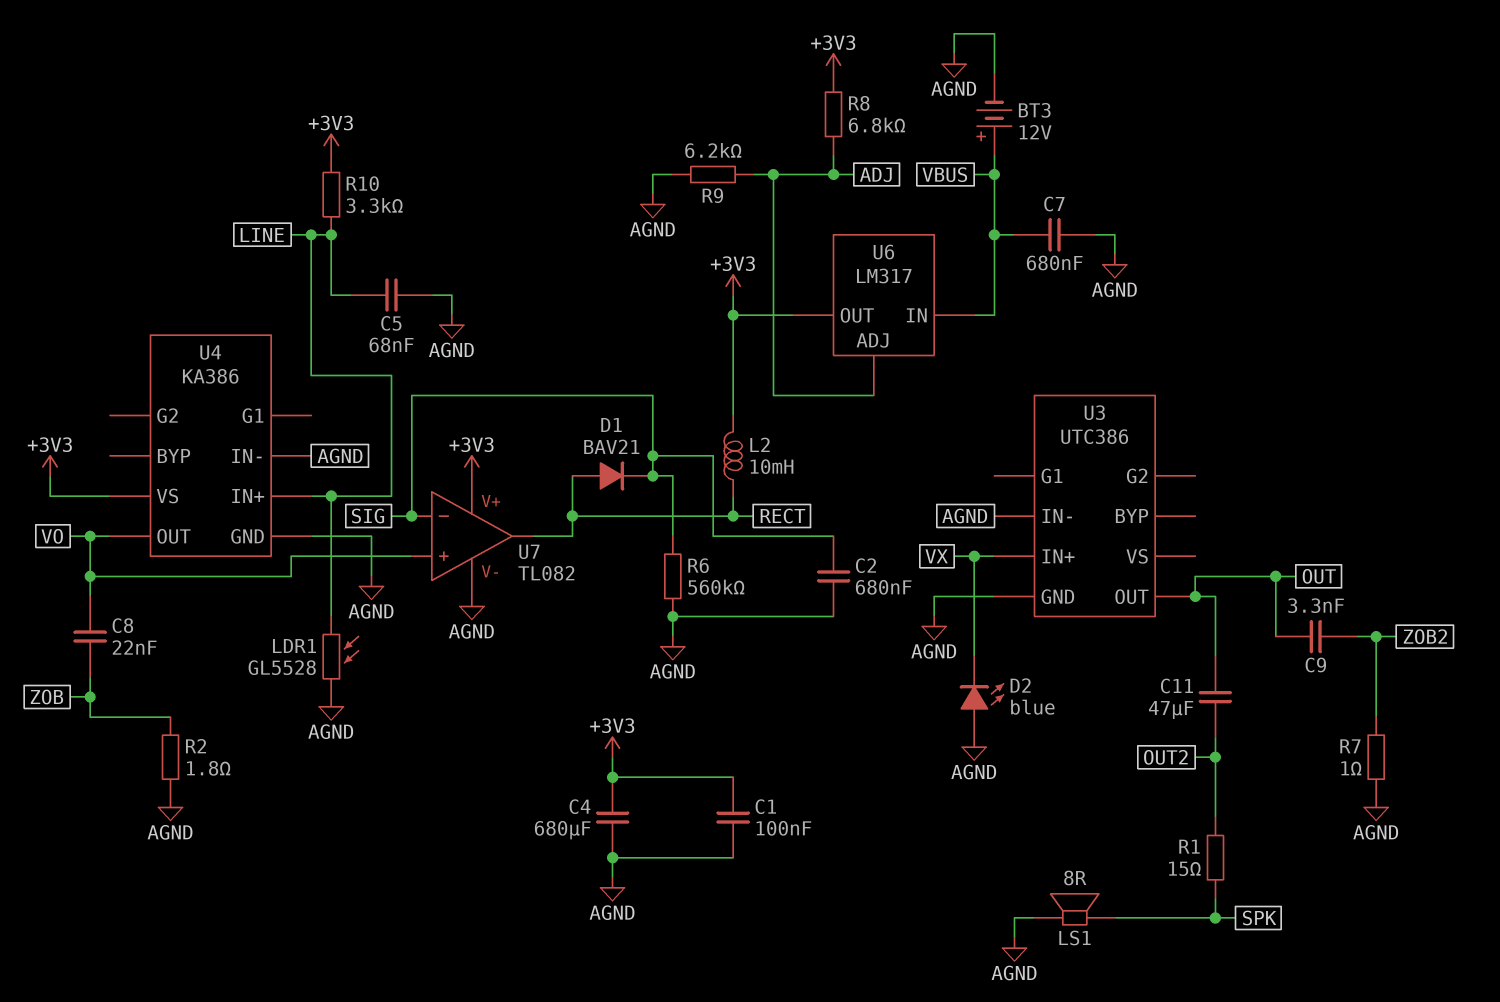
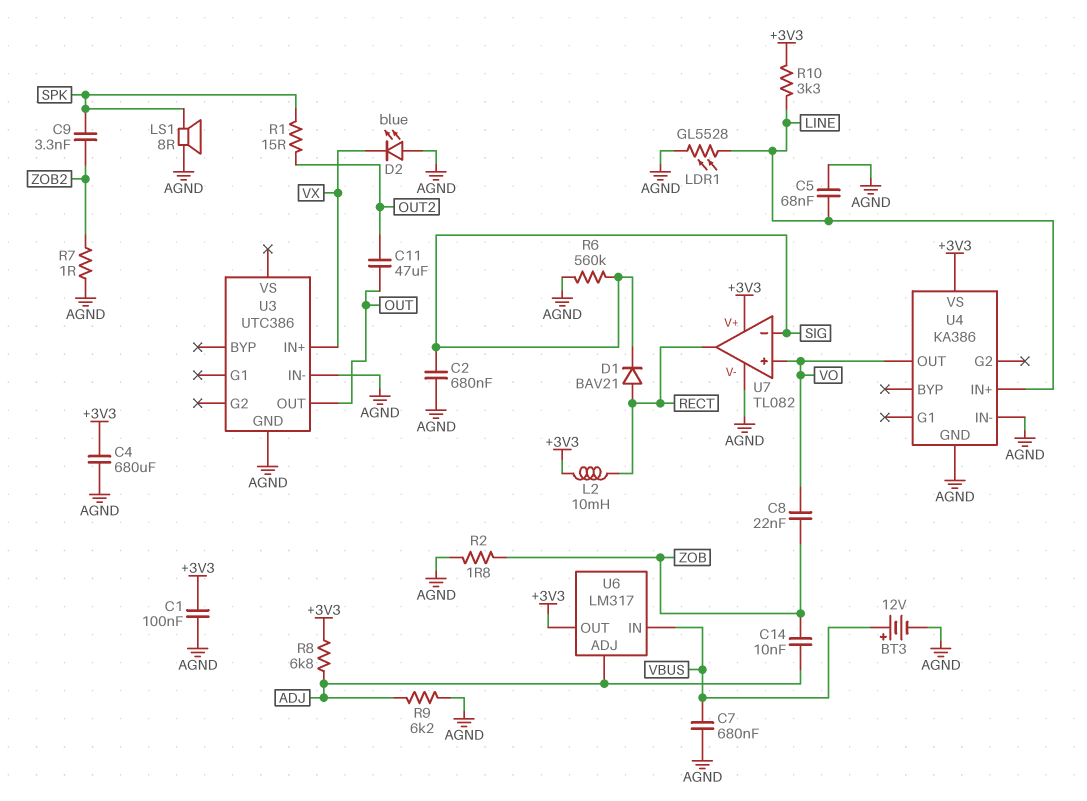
C9: 3.3nF (OUT, ZOB2) -> 3.3nF (SPK, ZOB2)
C14: none -> 10nF (ADJ, ZOB)

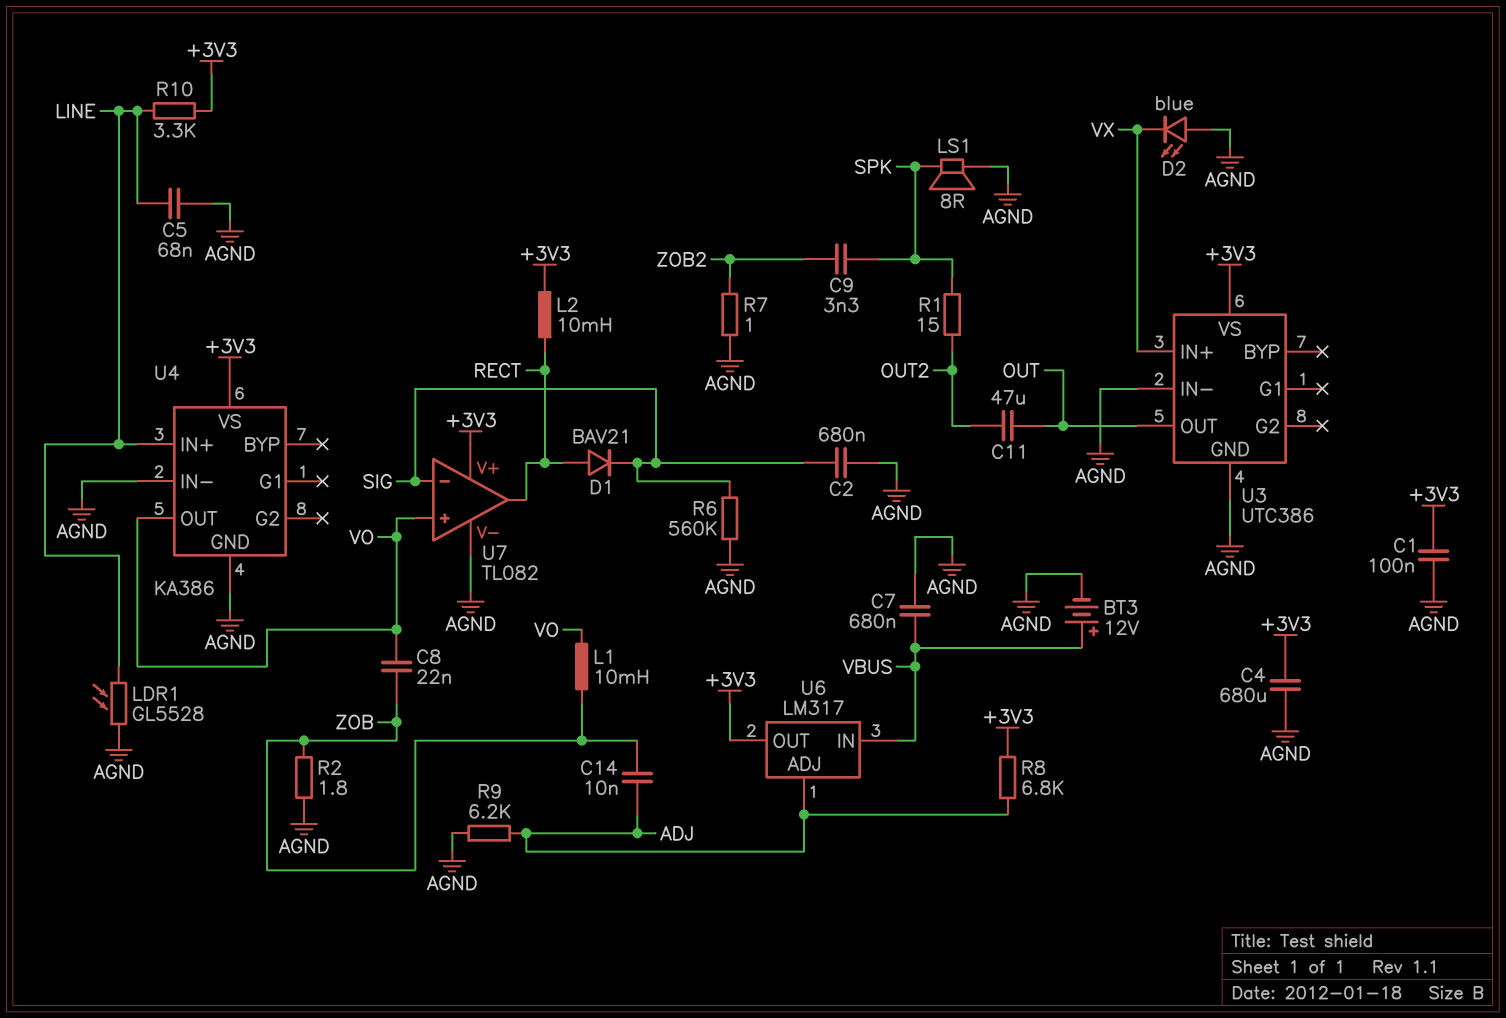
L1: none -> 10mH (VO, ZOB)
U3 pin VS: none -> +3V3

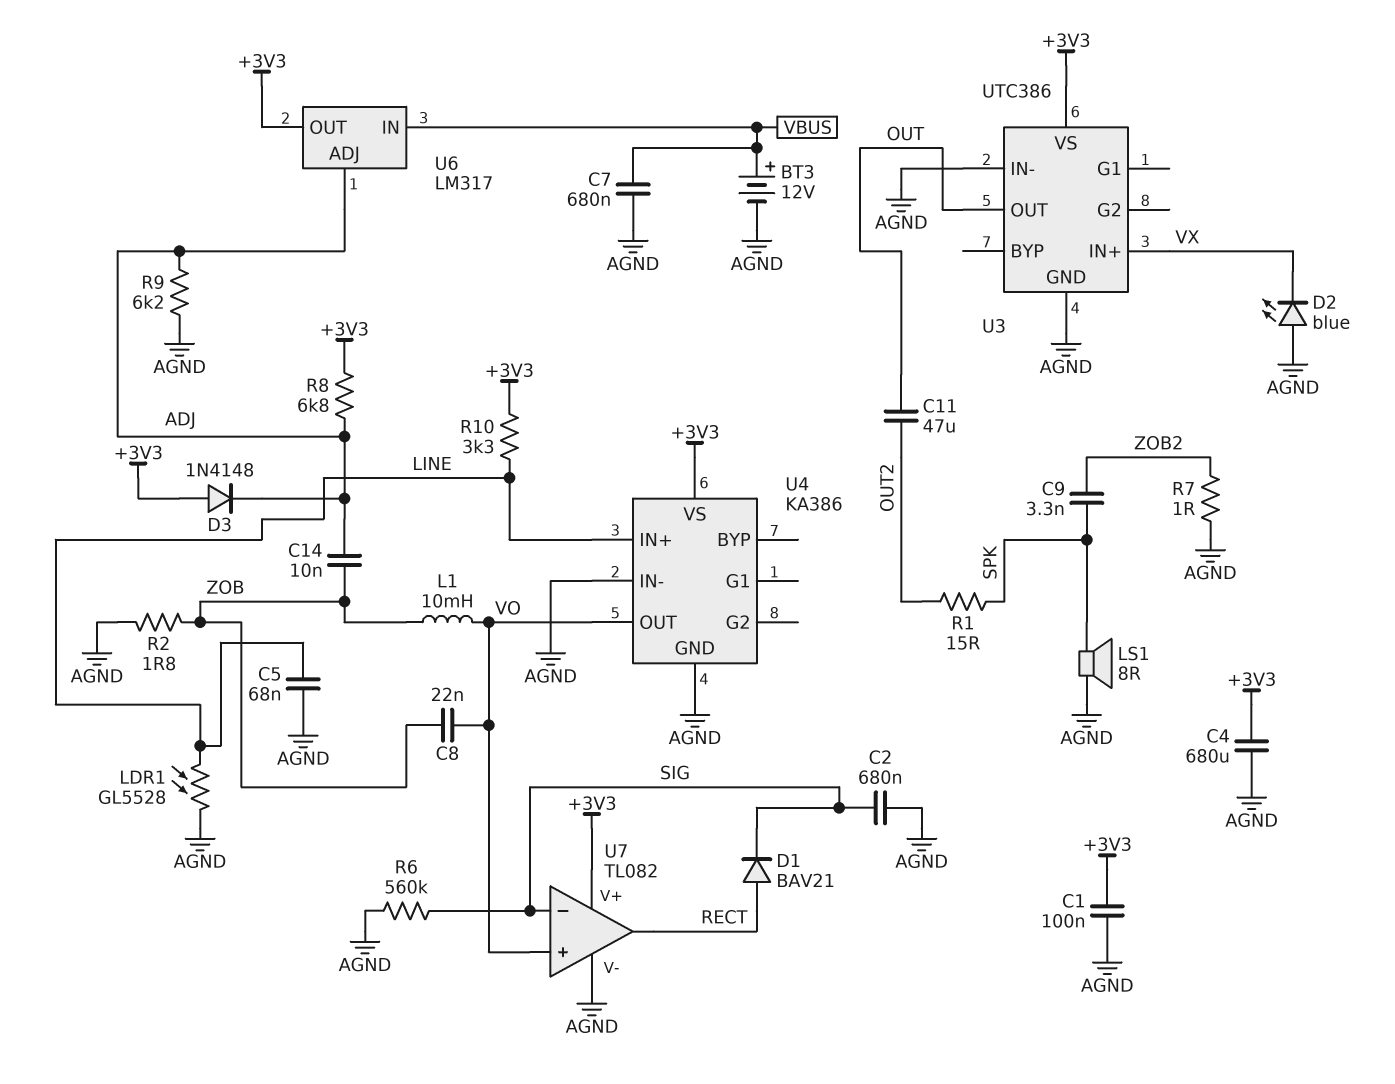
D3: none -> diode 1N4148 (A +3V3, K ADJ)
L2: 10mH (+3V3, RECT) -> none

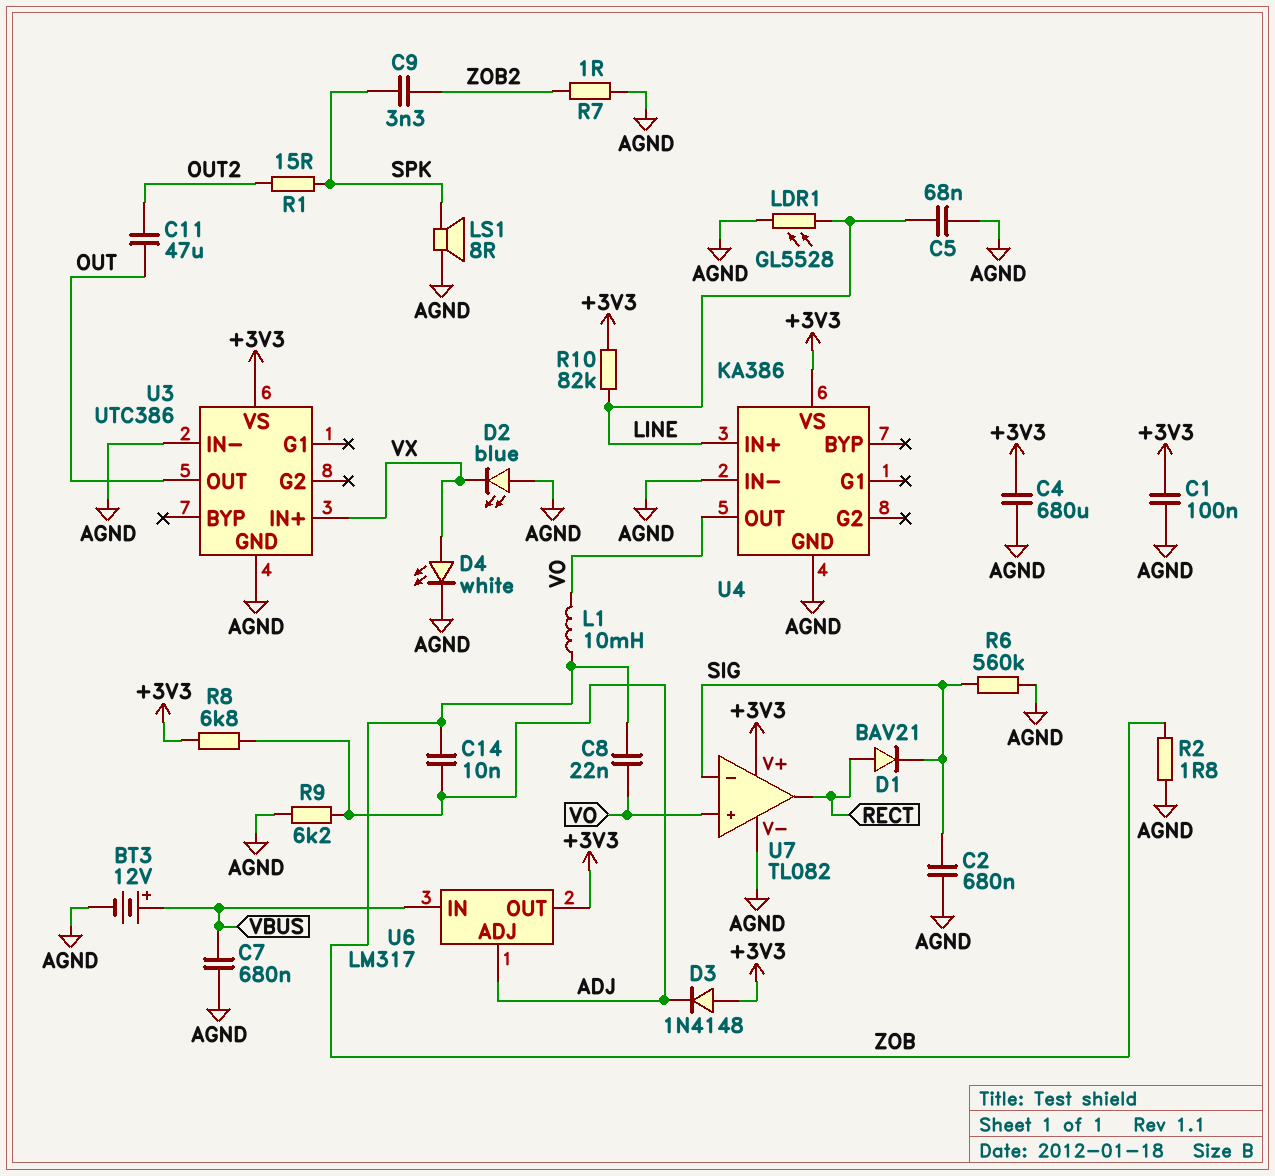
D4: none -> LED white (A VX, K AGND)
R10: 3.3k (+3V3, LINE) -> 82k (+3V3, LINE)

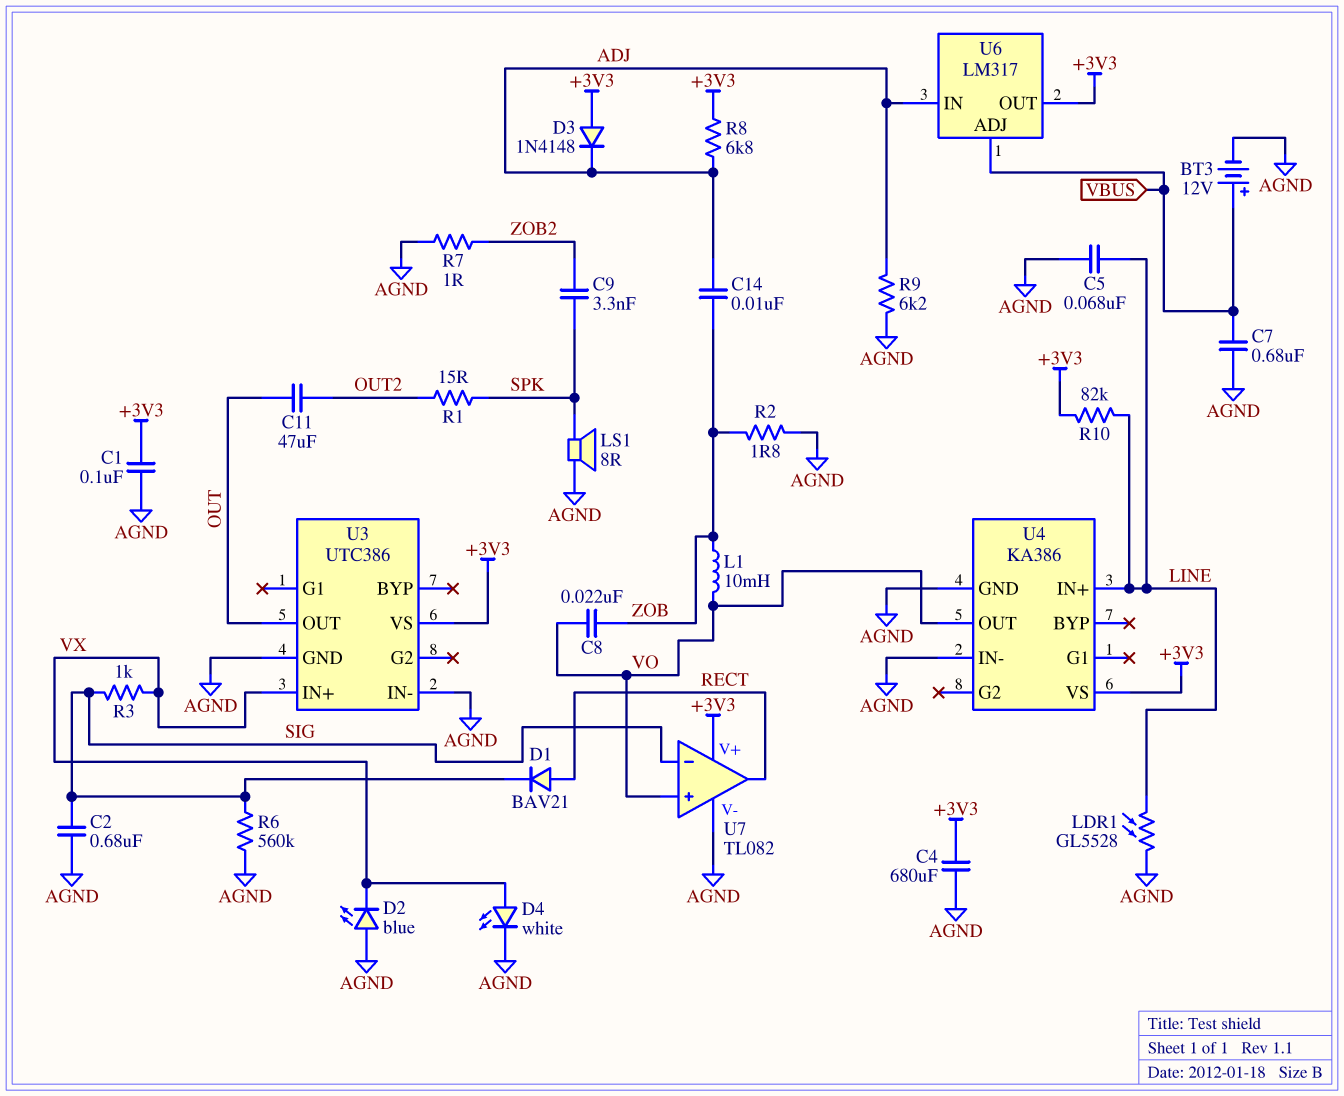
R3: none -> 1k (SIG, VX)
U6 pin ADJ: ADJ -> VBUS
U6 pin IN: VBUS -> ADJ

